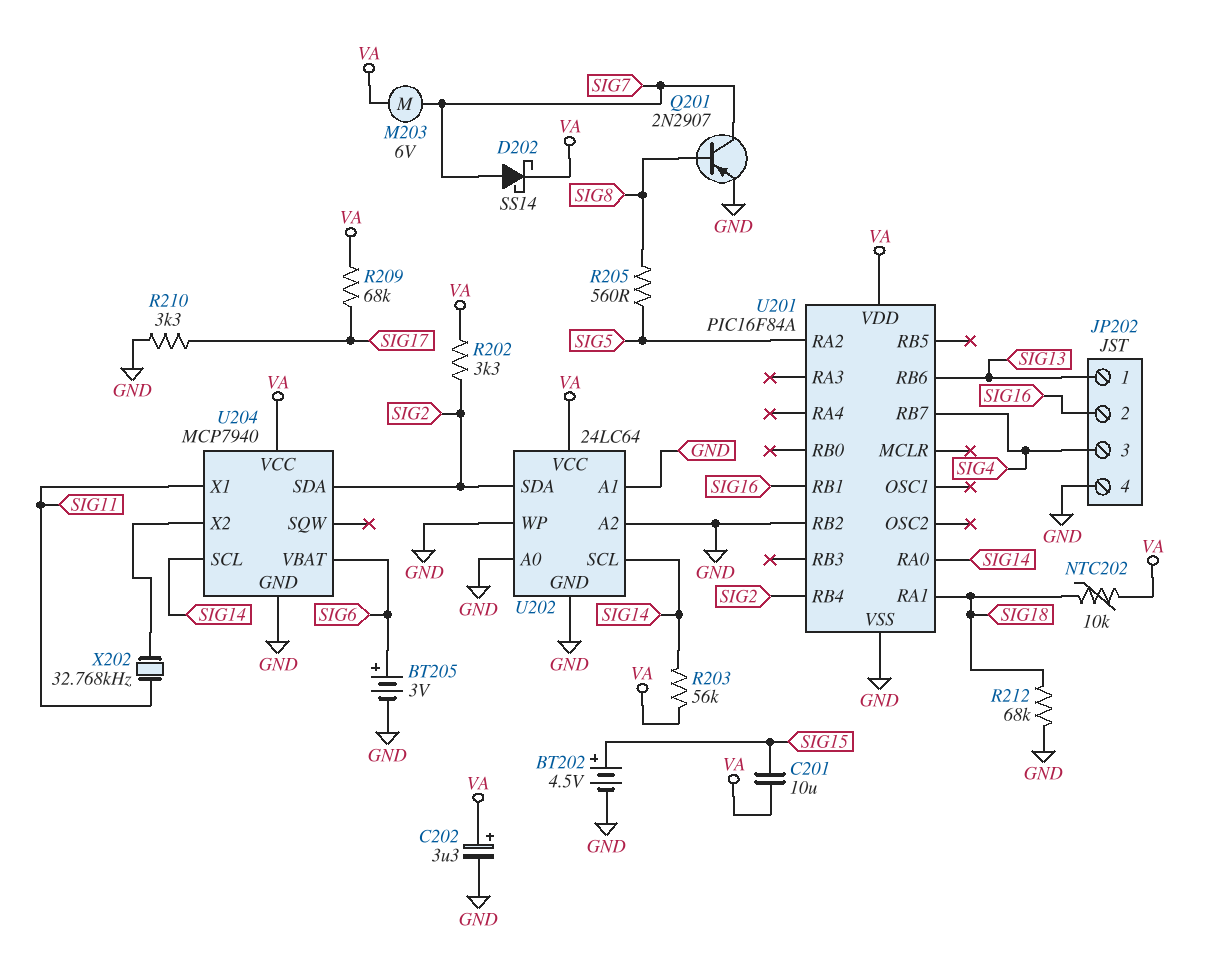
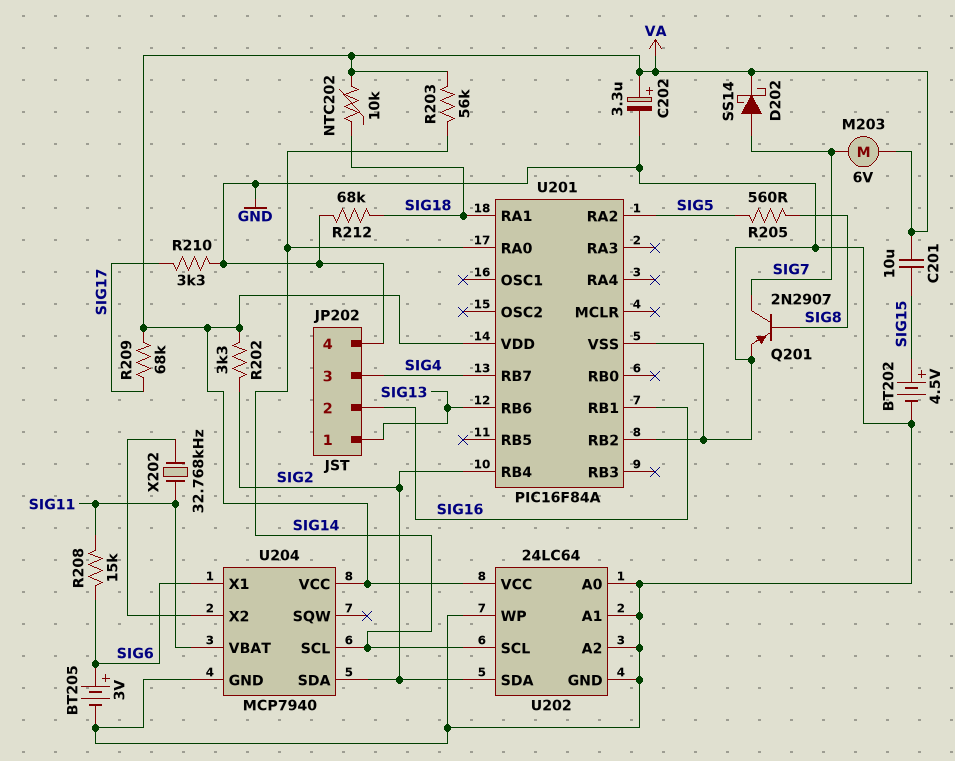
R208: none -> 15k (SIG6, SIG11)
U204 pin VBAT: SIG6 -> SIG11
U204 pin X1: SIG11 -> SIG6

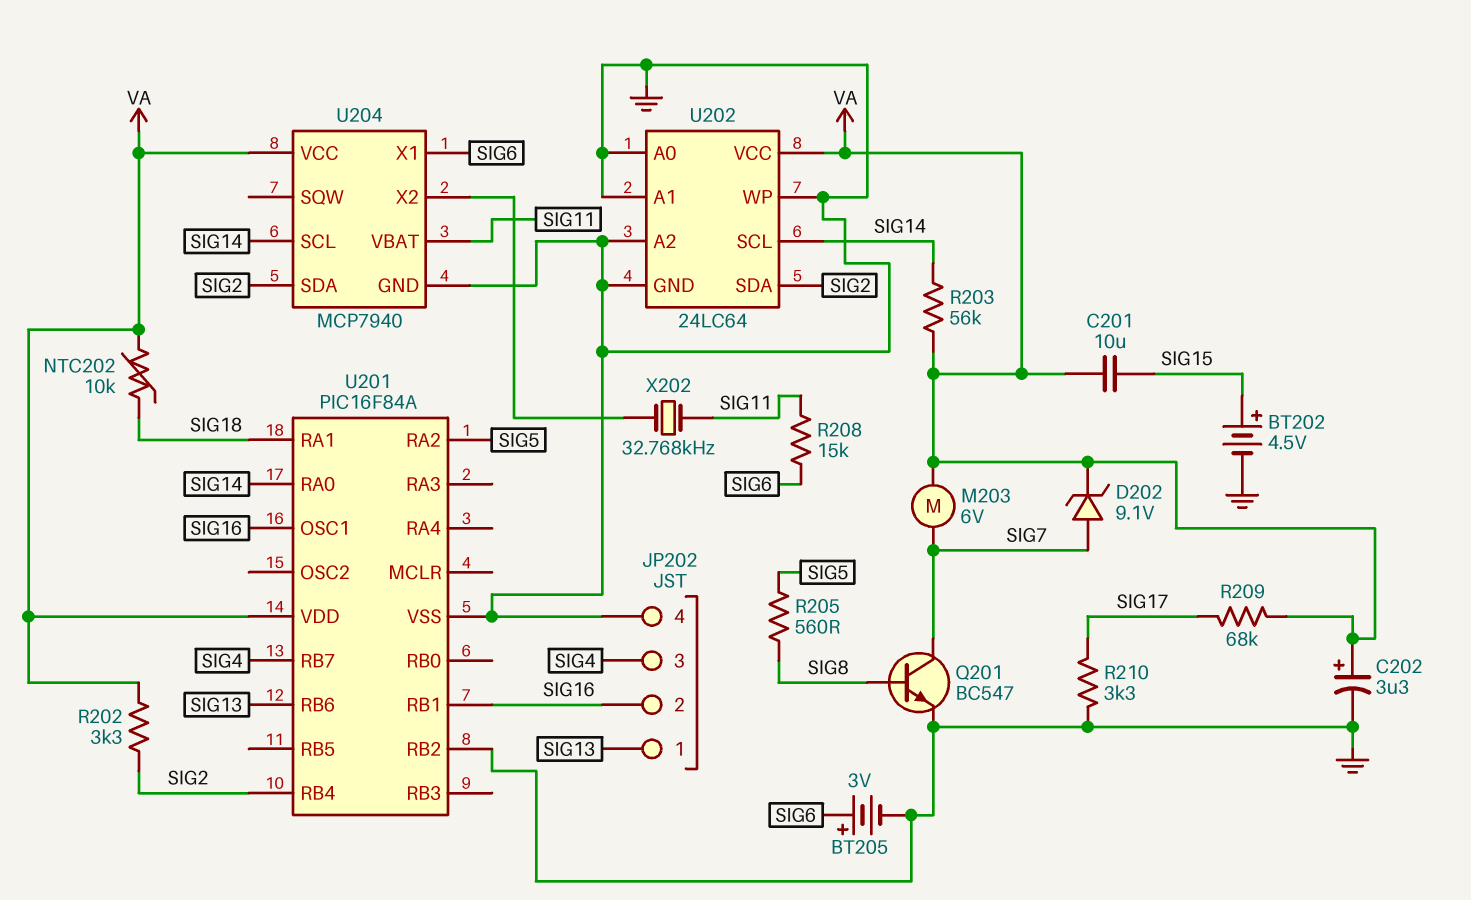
D202: schottky SS14 (A SIG7, K VA) -> zener 9.1V (A SIG7, K VA)
Q201: PNP 2N2907 (B SIG8, C SIG7, E GND) -> NPN BC547 (B SIG8, C SIG7, E GND)
R212: 68k (GND, SIG18) -> none
U201 pin OSC1: none -> SIG16

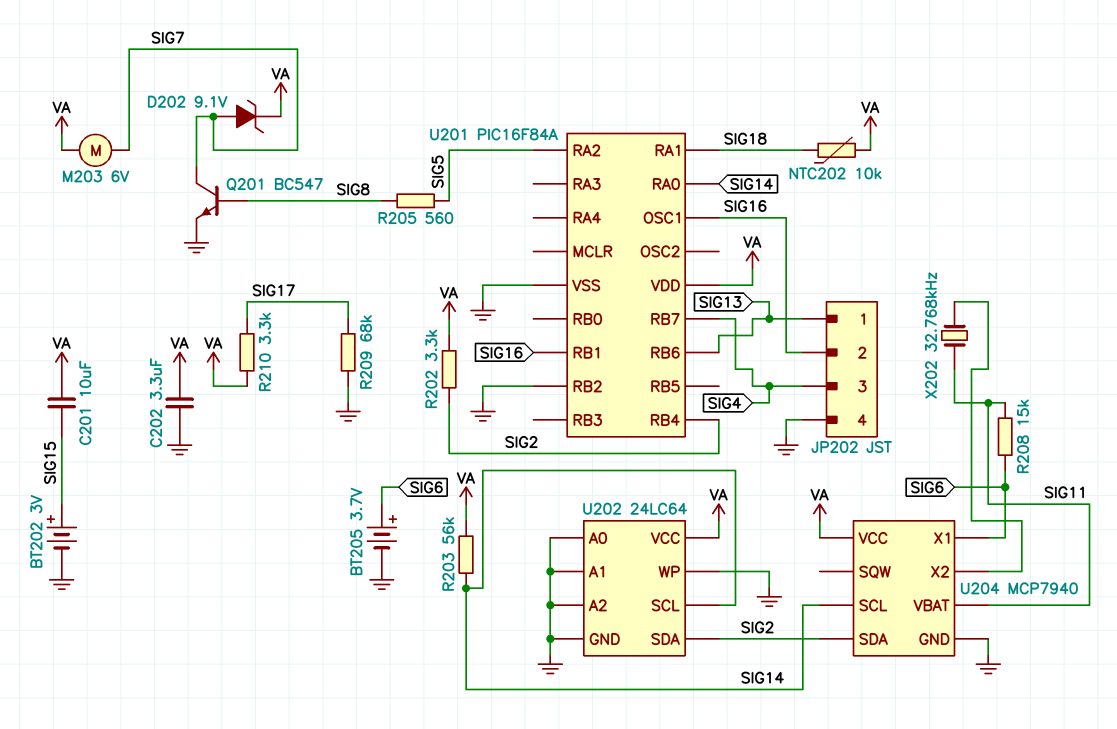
BT202: 4.5V (plus SIG15, minus GND) -> 3V (plus SIG15, minus GND)
BT205: 3V (plus SIG6, minus GND) -> 3.7V (plus SIG6, minus GND)
C202: 3.3uF (plus VA, minus GND) -> 3.3uF (GND, VA)
R209: 68k (SIG17, VA) -> 68k (GND, SIG17)
R210: 3.3k (GND, SIG17) -> 3.3k (SIG17, VA)

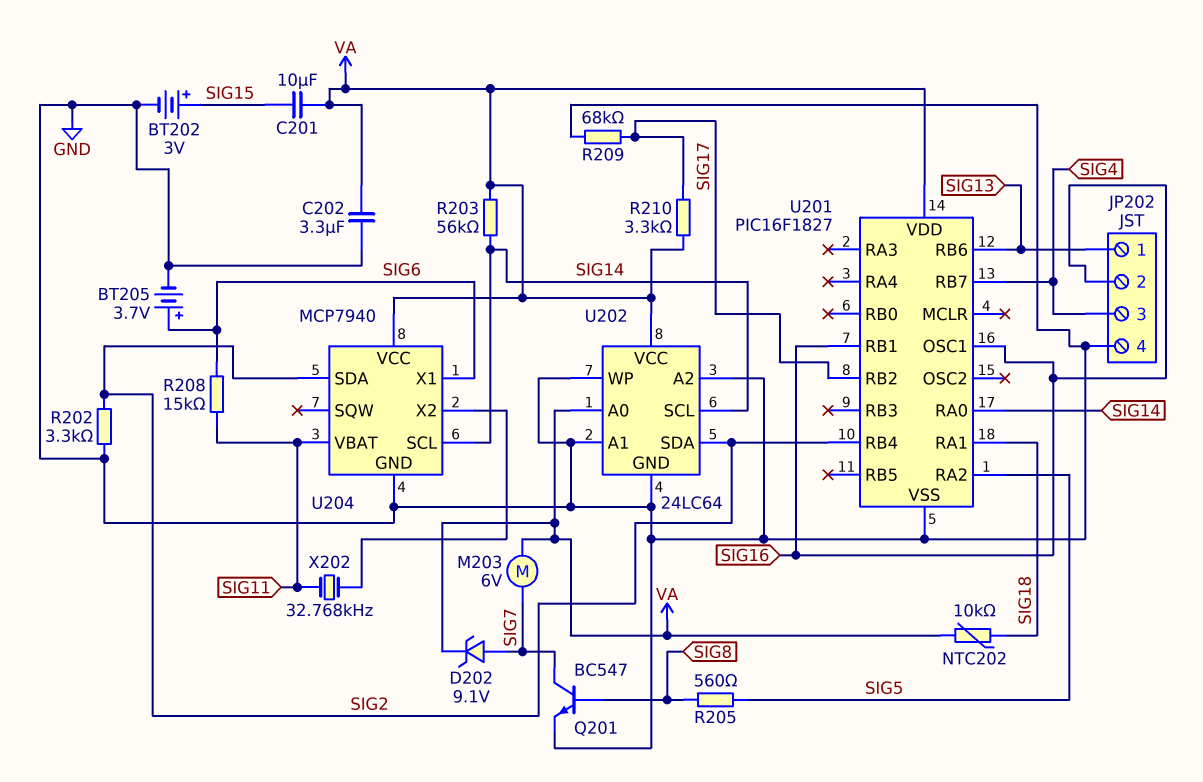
R202: 3.3k (SIG2, VA) -> 3.3k (GND, SIG2)
U201: PIC16F84A -> PIC16F1827
U201 pin RB2: GND -> SIG17
U202 pin A0: GND -> VA

